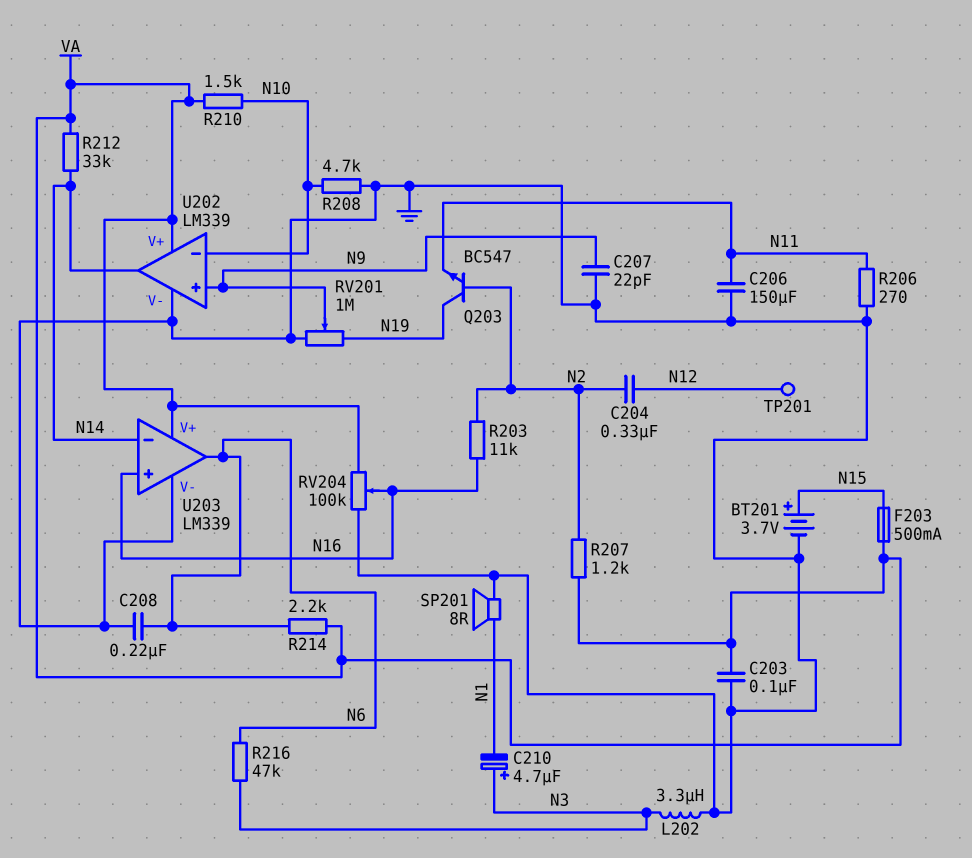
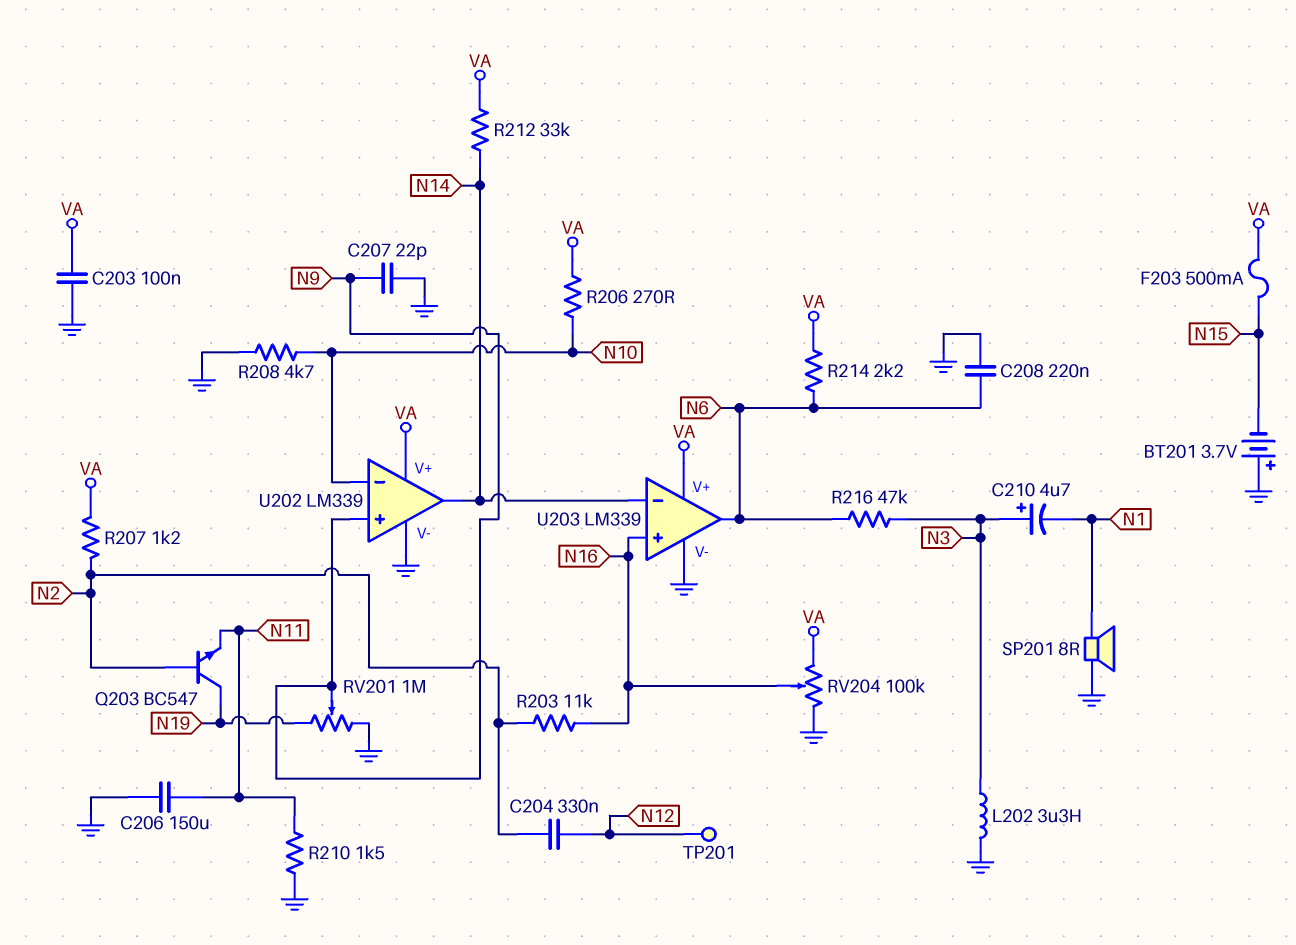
BT201: 3.7V (plus N15, minus GND) -> 3.7V (plus GND, minus N15)
R206: 270 (GND, N11) -> 270 (N10, VA)
R210: 1.5k (N10, VA) -> 1.5k (GND, N11)

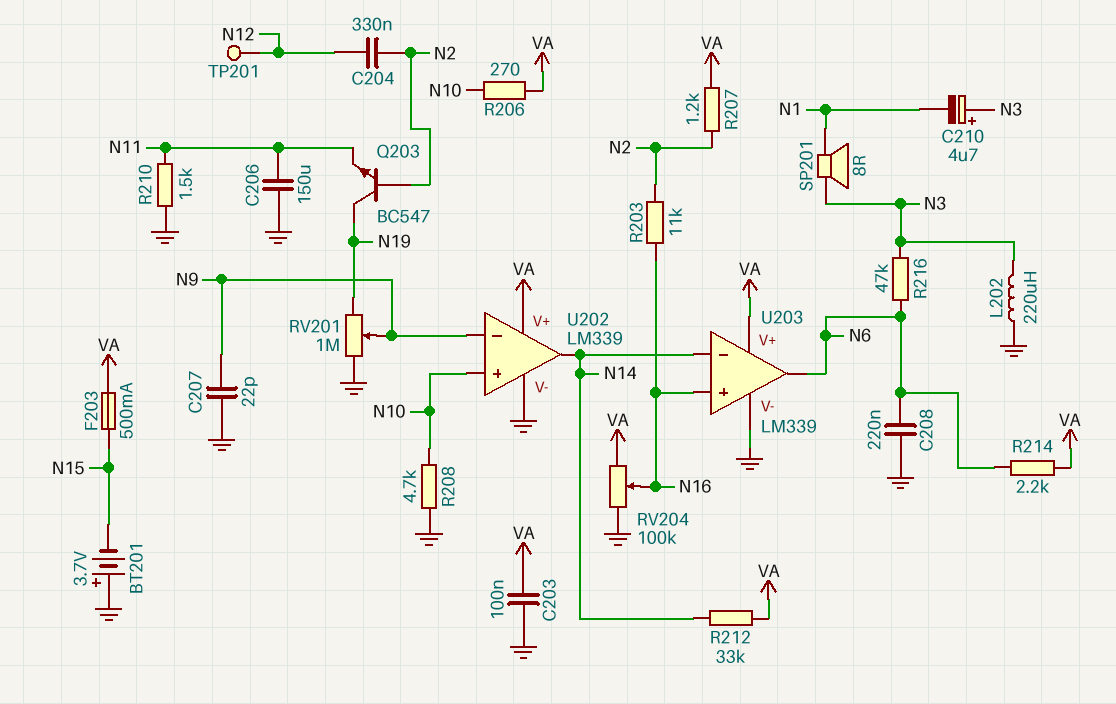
L202: 3.3uH (GND, N3) -> 220uH (GND, N3)
SP201: speaker 8R (GND, N1) -> speaker 8R (N1, N3)
U202 pin in+: N9 -> N10
U202 pin in-: N10 -> N9

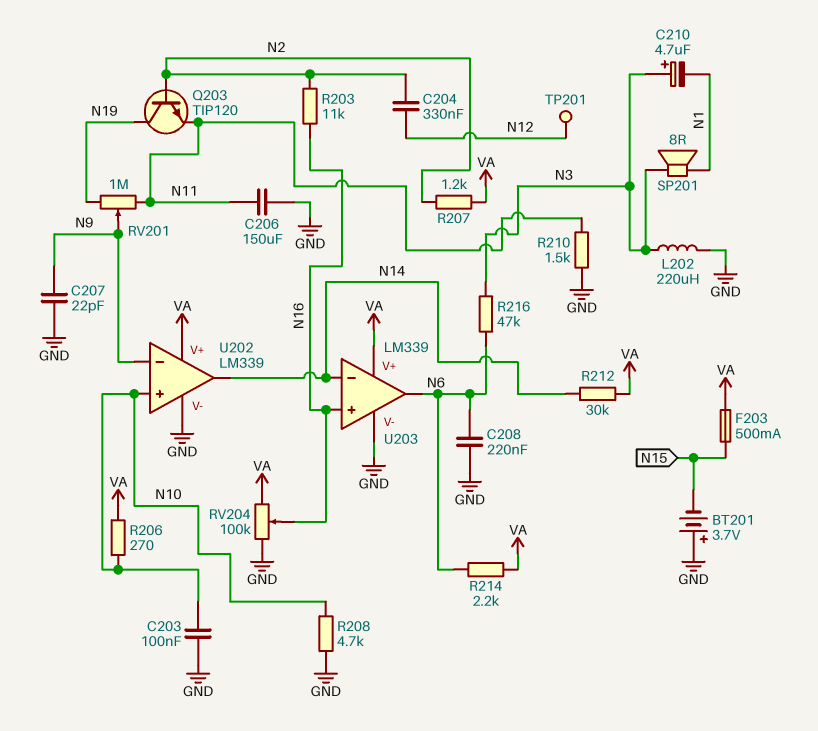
C203: 100nF (GND, VA) -> 100nF (GND, N10)
Q203: NPN BC547 (B N2, C N19, E N11) -> NPN TIP120 (B N2, C N19, E N11)
R212: 33k (N14, VA) -> 30k (N14, VA)
RV201: 1M (GND, N19, wiper N9) -> 1M (N11, N19, wiper N9)

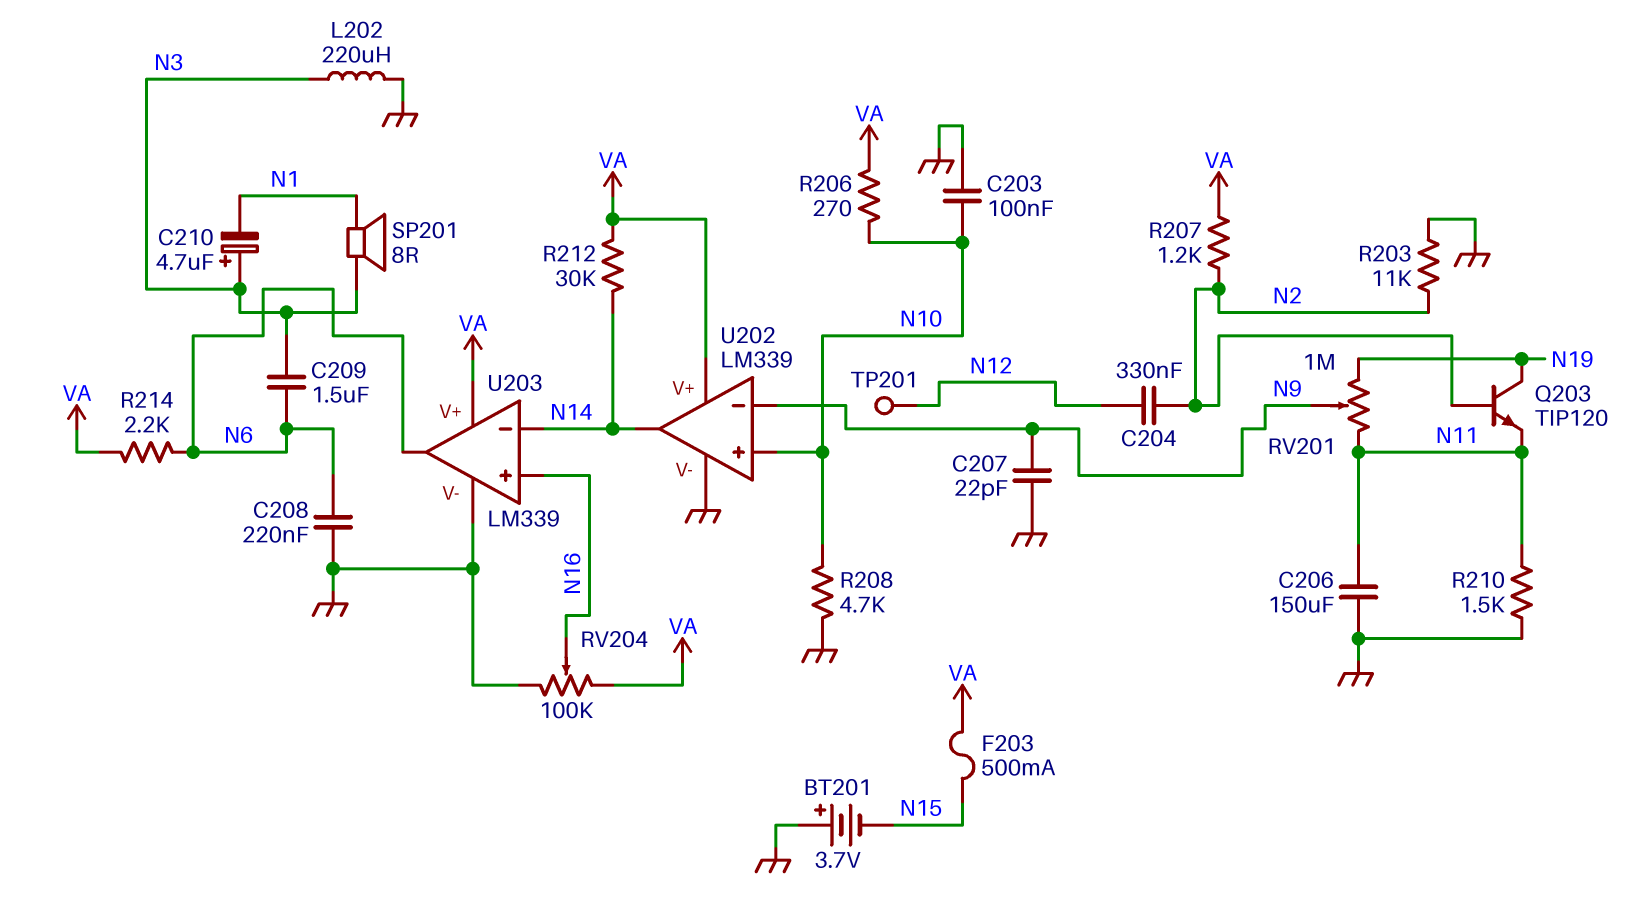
C209: none -> 1.5uF (N3, N6)
R203: 11k (N2, N16) -> 11k (GND, N2)
R216: 47k (N3, N6) -> none

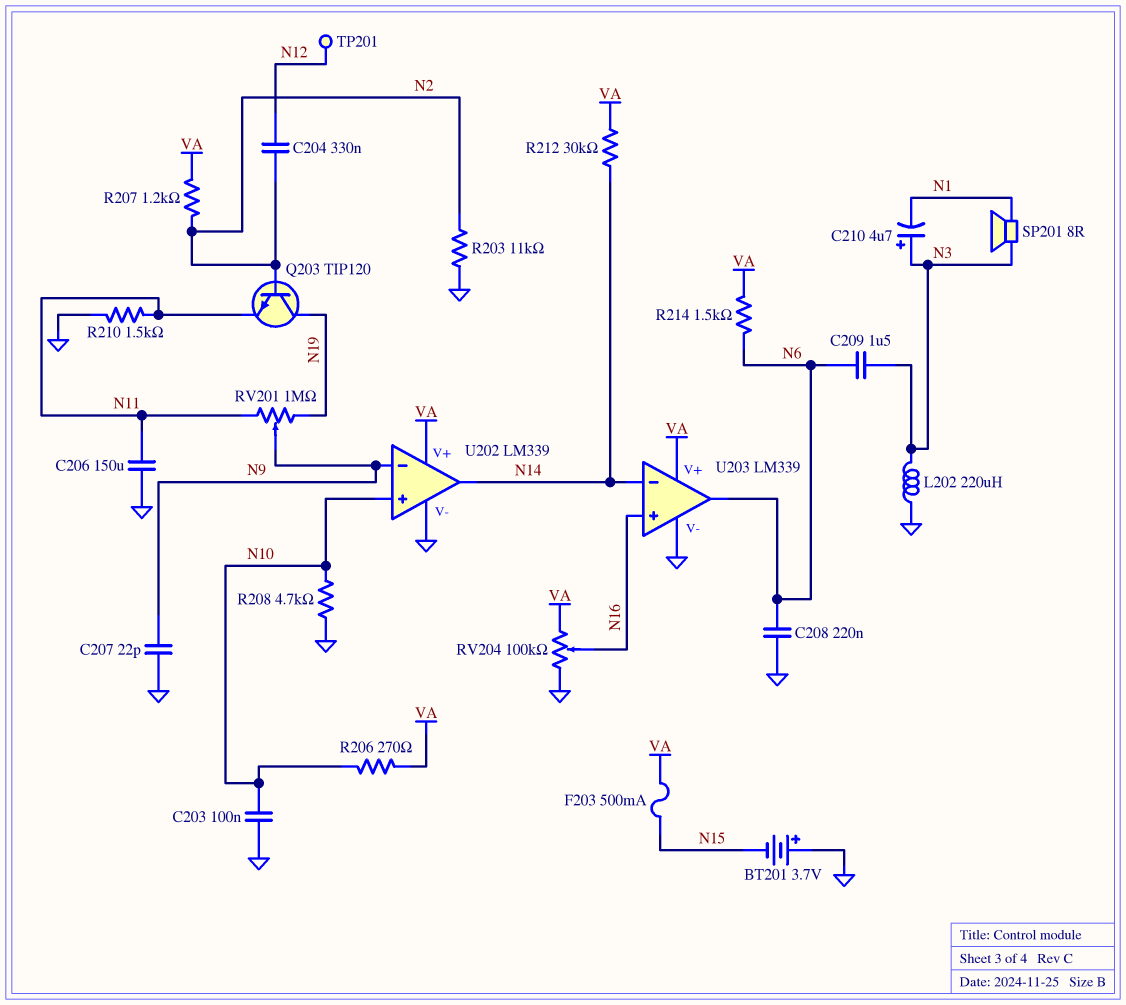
R214: 2.2k (N6, VA) -> 1.5k (N6, VA)

